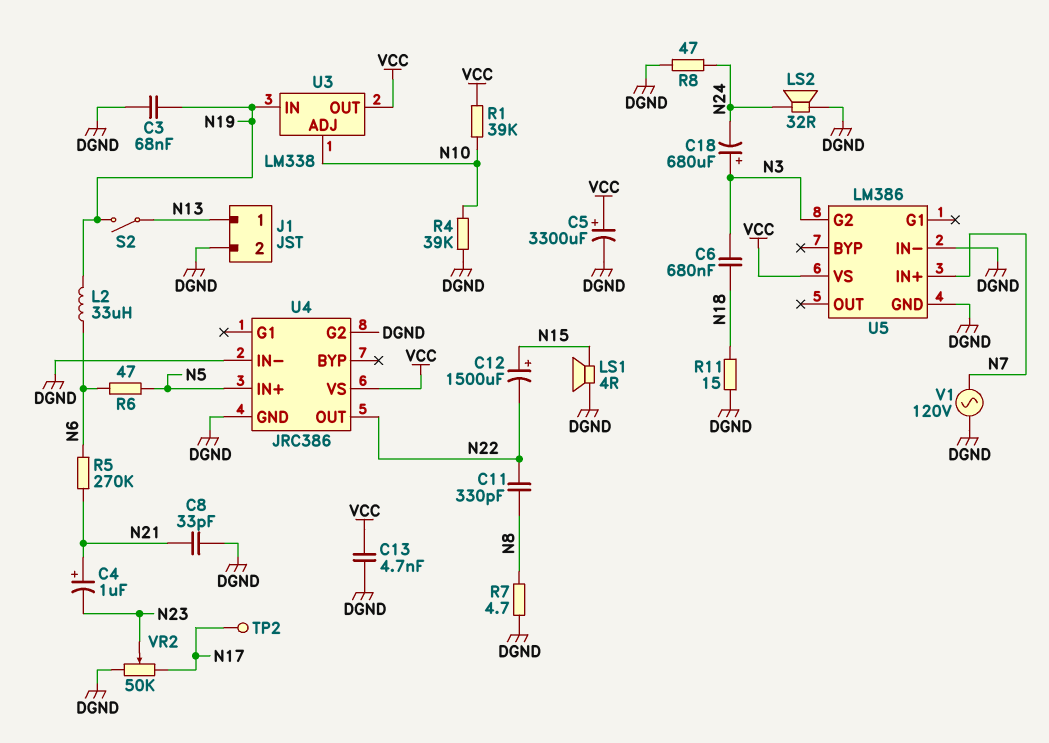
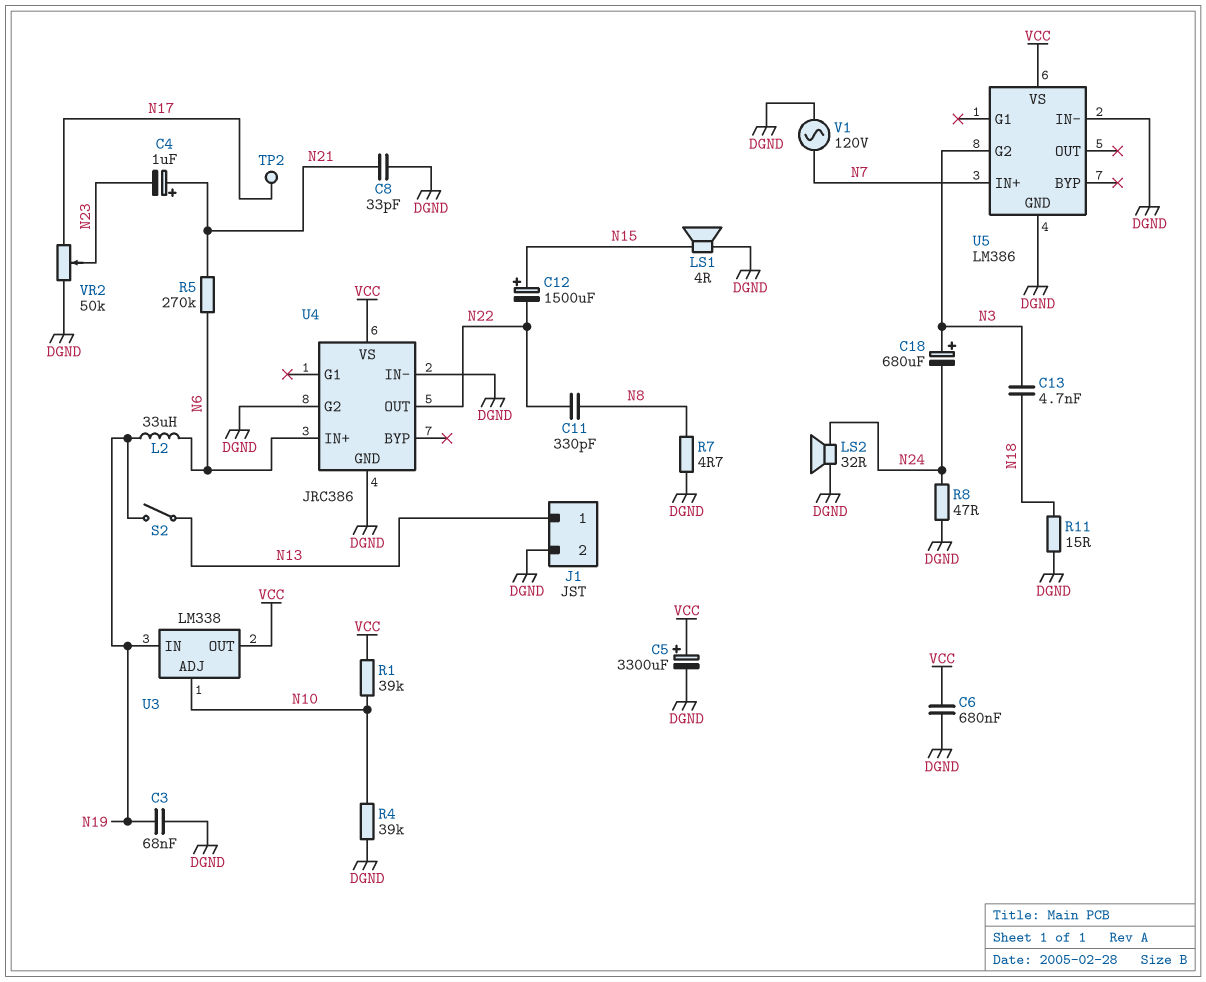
C6: 680nF (N3, N18) -> 680nF (DGND, VCC)
C13: 4.7nF (DGND, VCC) -> 4.7nF (N3, N18)
R6: 47 (N5, N6) -> none
U4 pin IN+: N5 -> N6

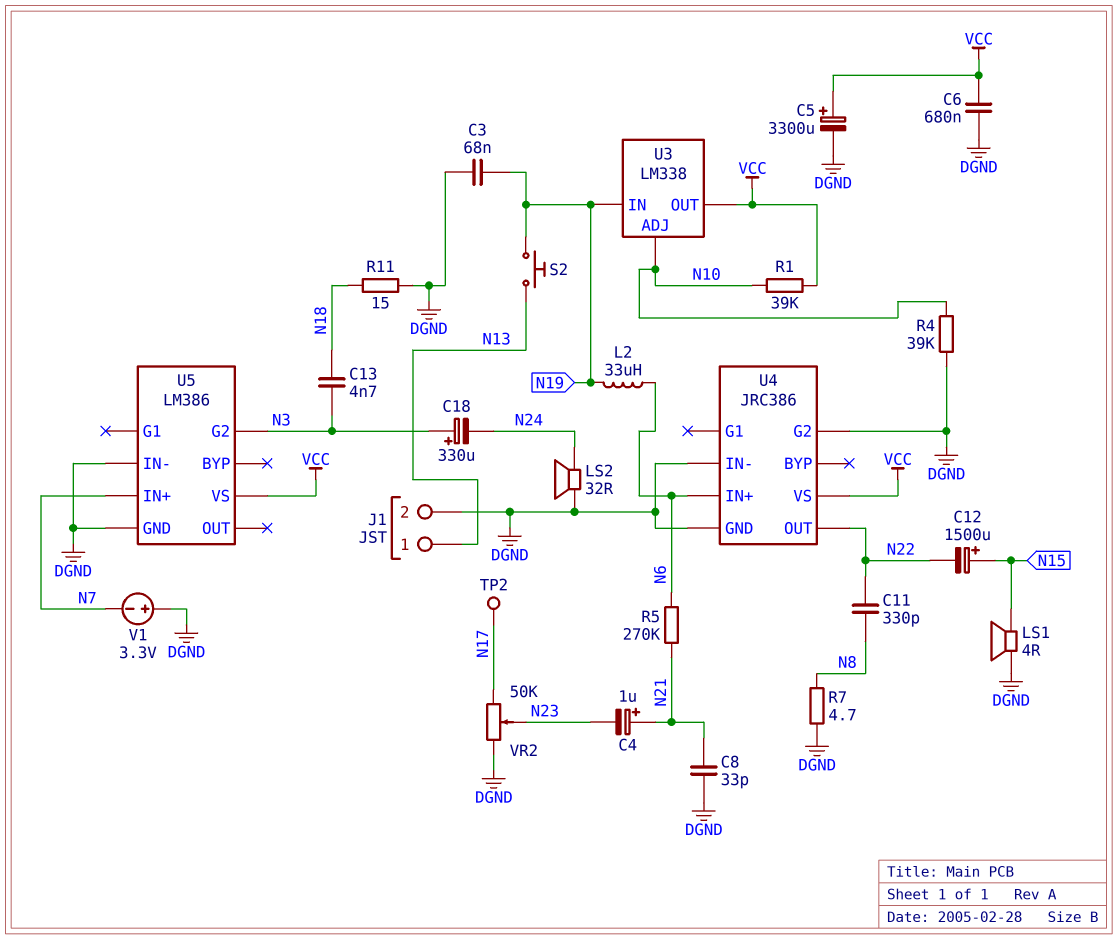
C18: 680uF (plus N3, minus N24) -> 330uF (plus N3, minus N24)
R8: 47 (DGND, N24) -> none
S2: switch (N13, N19) -> button (N13, N19)
V1: AC 120V (DGND, N7) -> 3.3V (plus DGND, minus N7)

